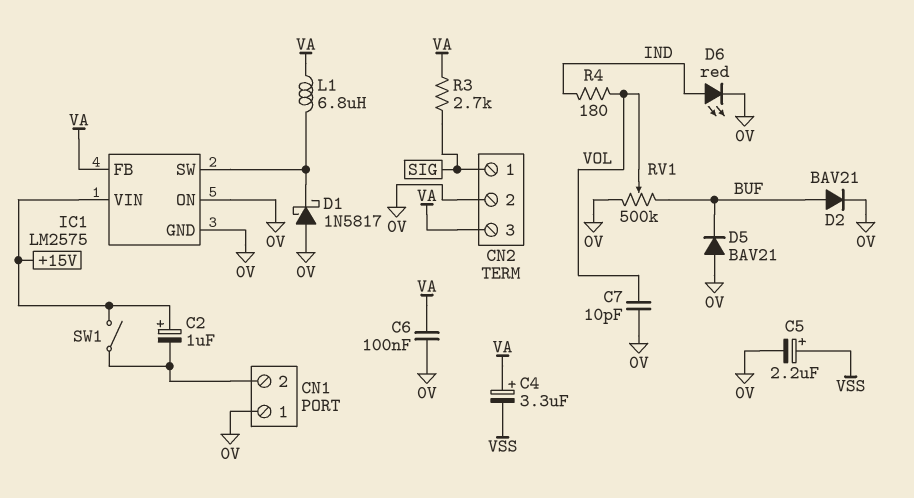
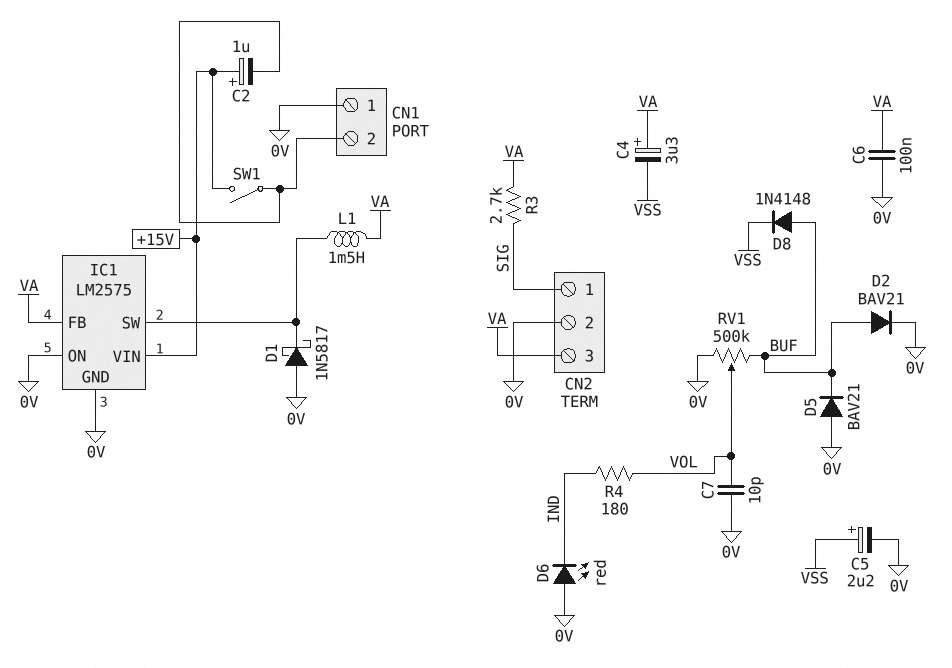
D6: LED red (A IND, K 0V) -> LED red (A 0V, K IND)
D8: none -> diode 1N4148 (A BUF, K VSS)
L1: 6.8uH (IC1/SW, VA) -> 1.5mH (IC1/SW, VA)

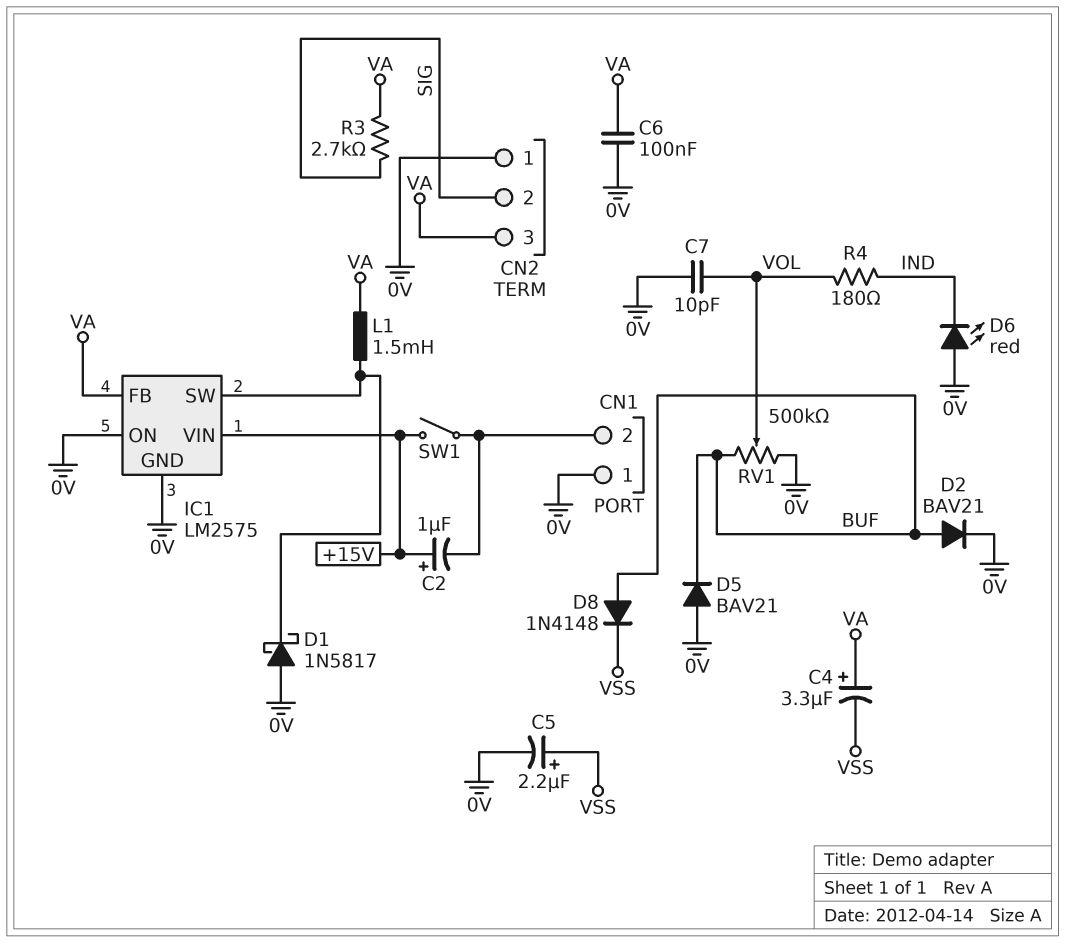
CN2 pin 1: SIG -> 0V
CN2 pin 2: 0V -> SIG

